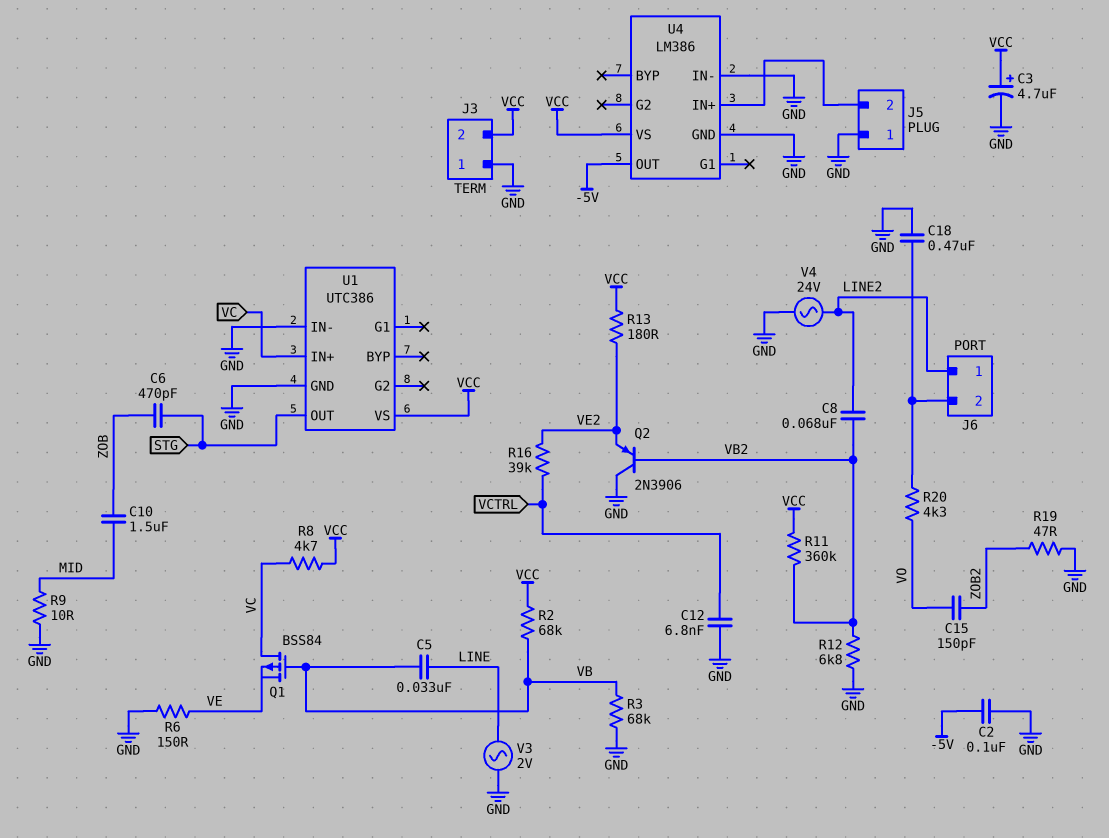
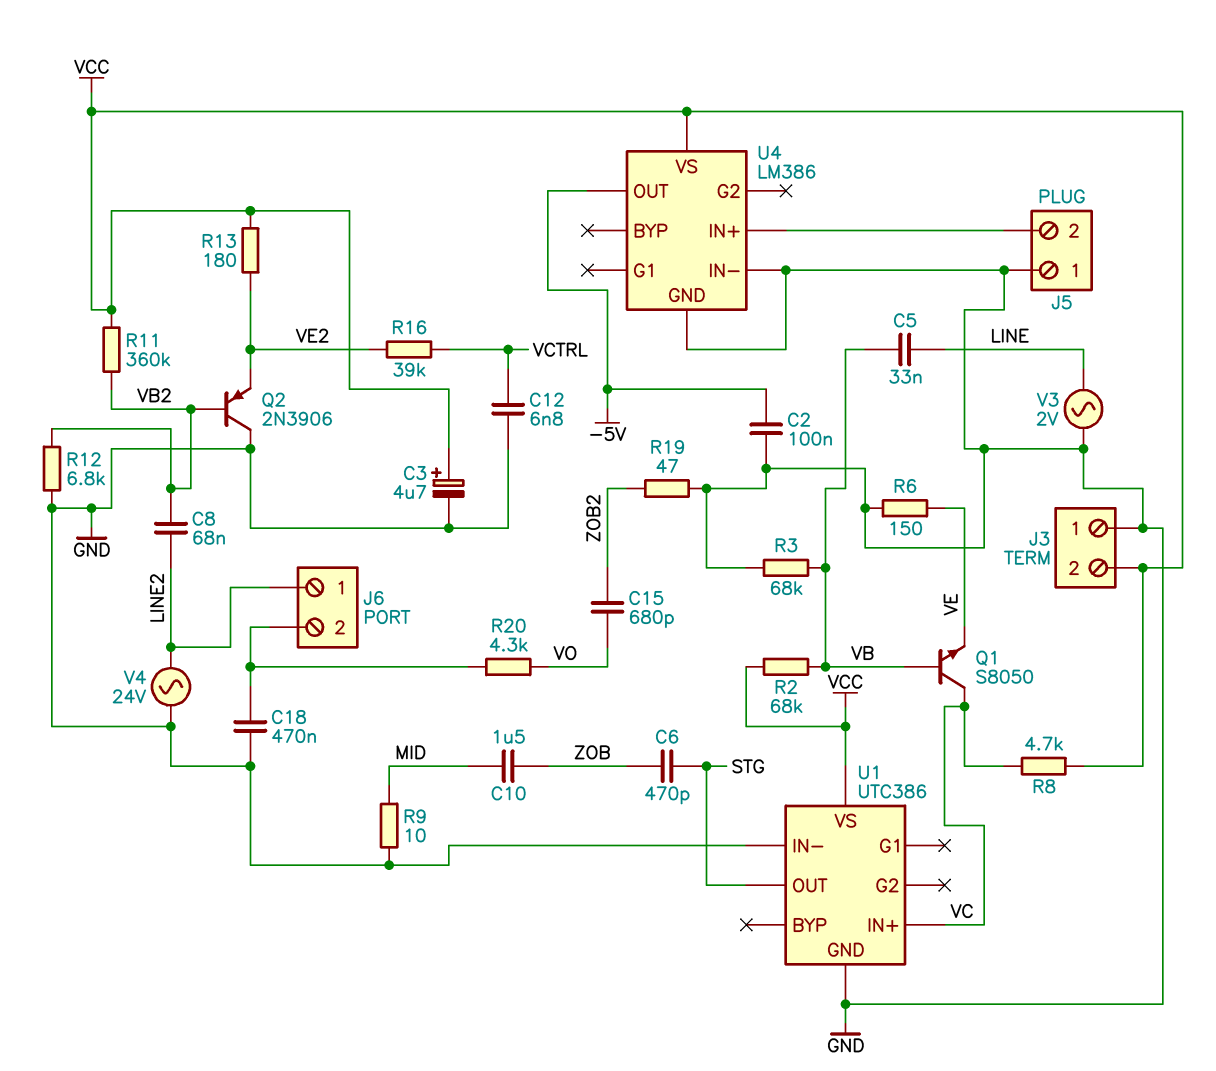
C15: 150pF (VO, ZOB2) -> 680pF (VO, ZOB2)
Q1: PMOS BSS84 (G VB, D VC, S VE) -> NPN S8050 (B VB, C VC, E VE)

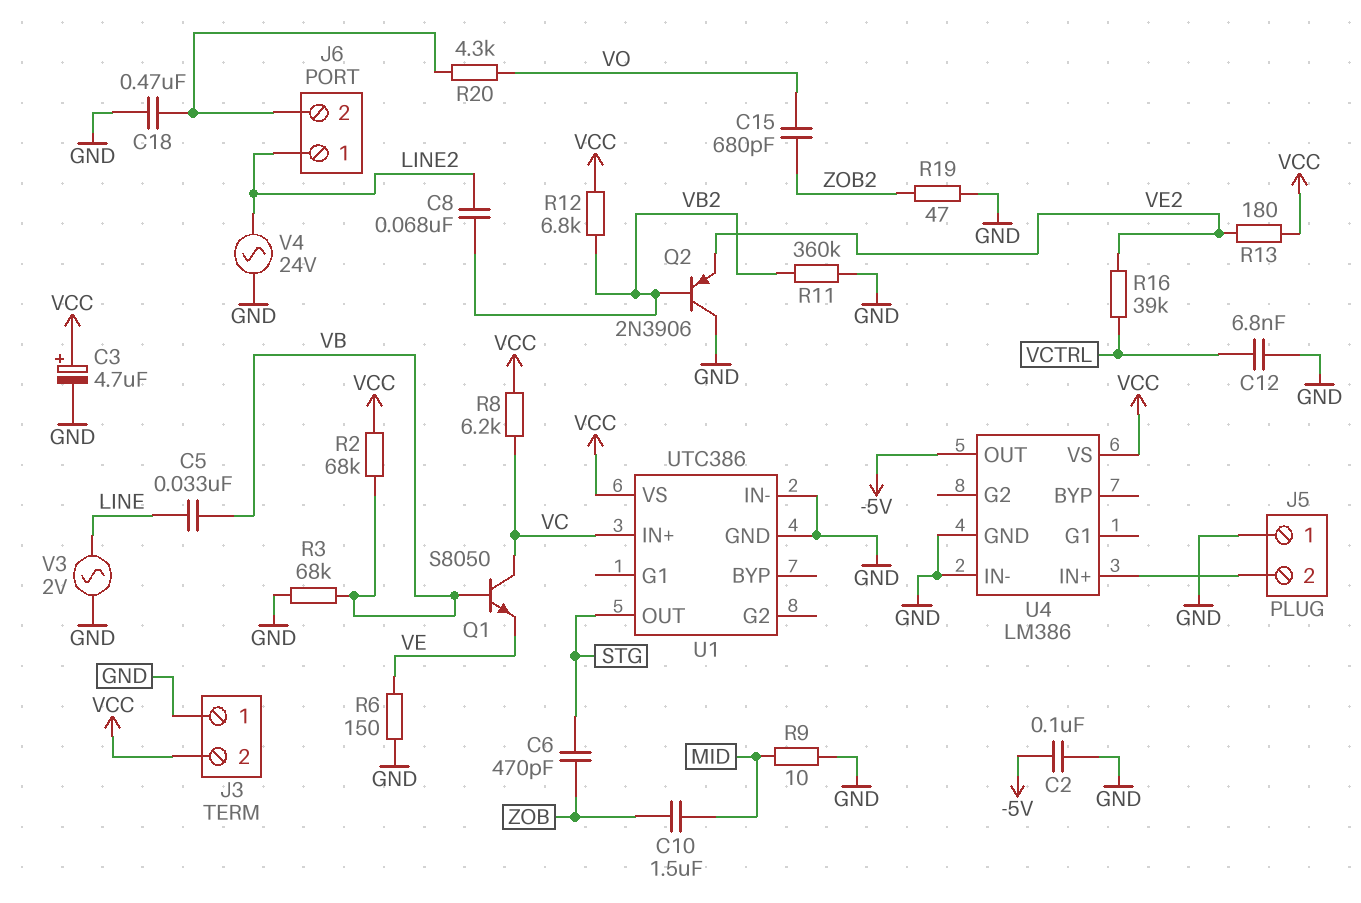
R8: 4.7k (VC, VCC) -> 6.2k (VC, VCC)
R11: 360k (VB2, VCC) -> 360k (GND, VB2)
R12: 6.8k (GND, VB2) -> 6.8k (VB2, VCC)

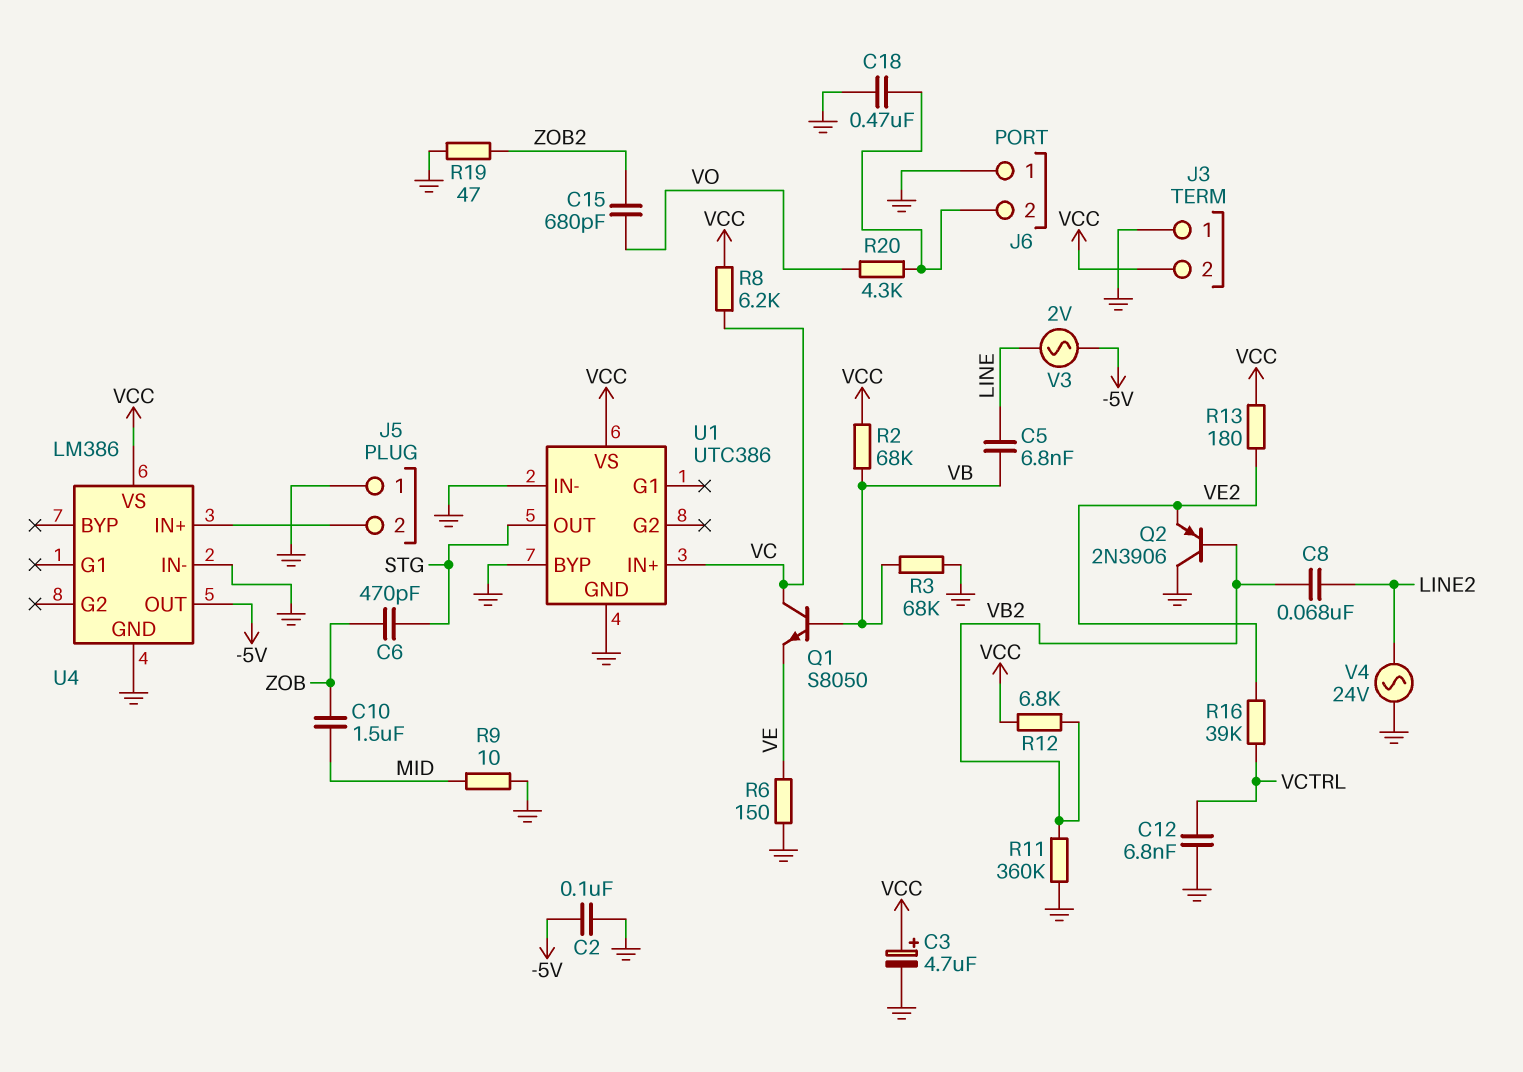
C5: 33nF (LINE, VB) -> 6.8nF (LINE, VB)
J6 pin 1: LINE2 -> GND
U1 pin BYP: none -> GND
V3: AC 2V (GND, LINE) -> AC 2V (-5V, LINE)

